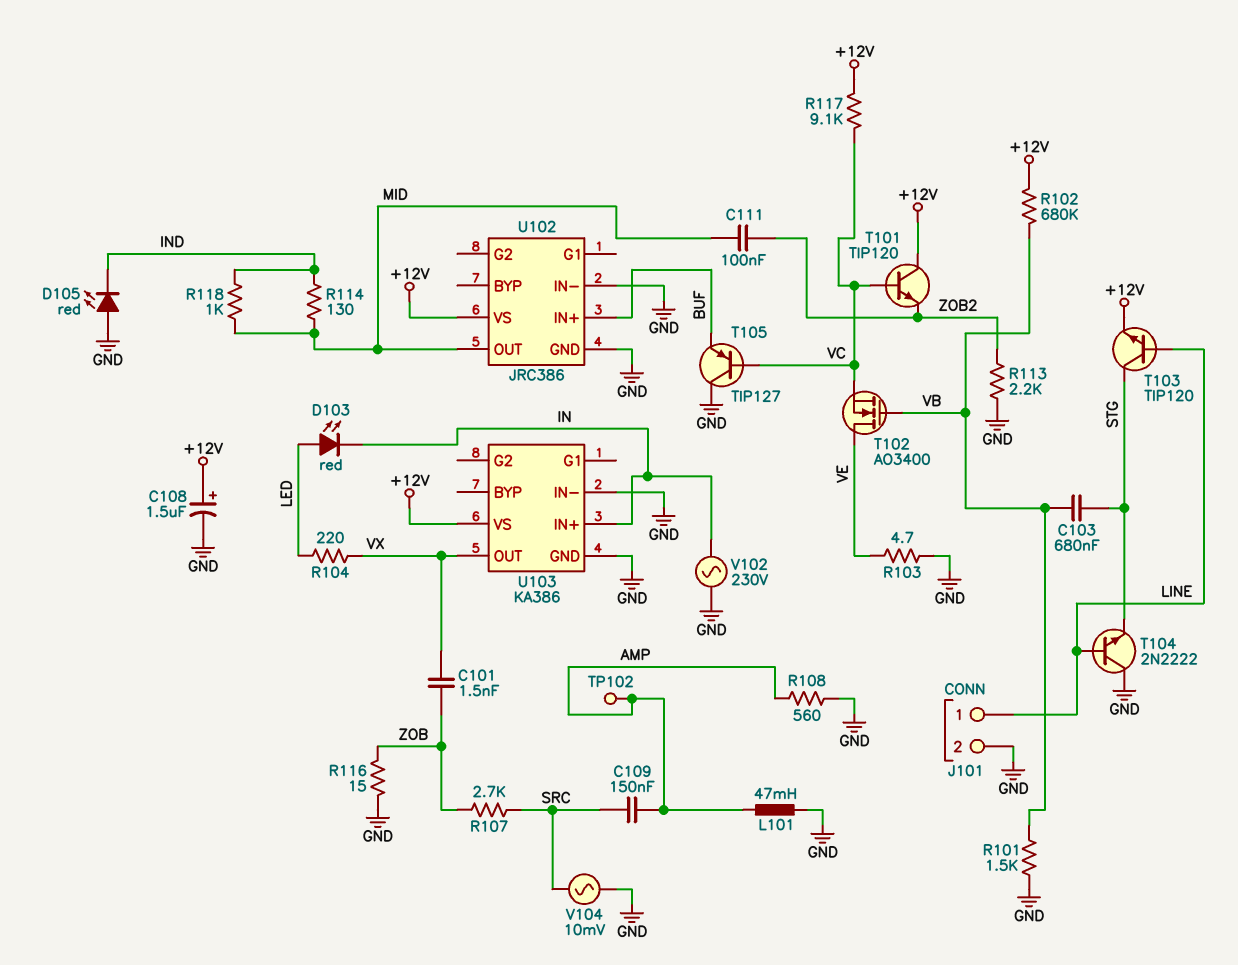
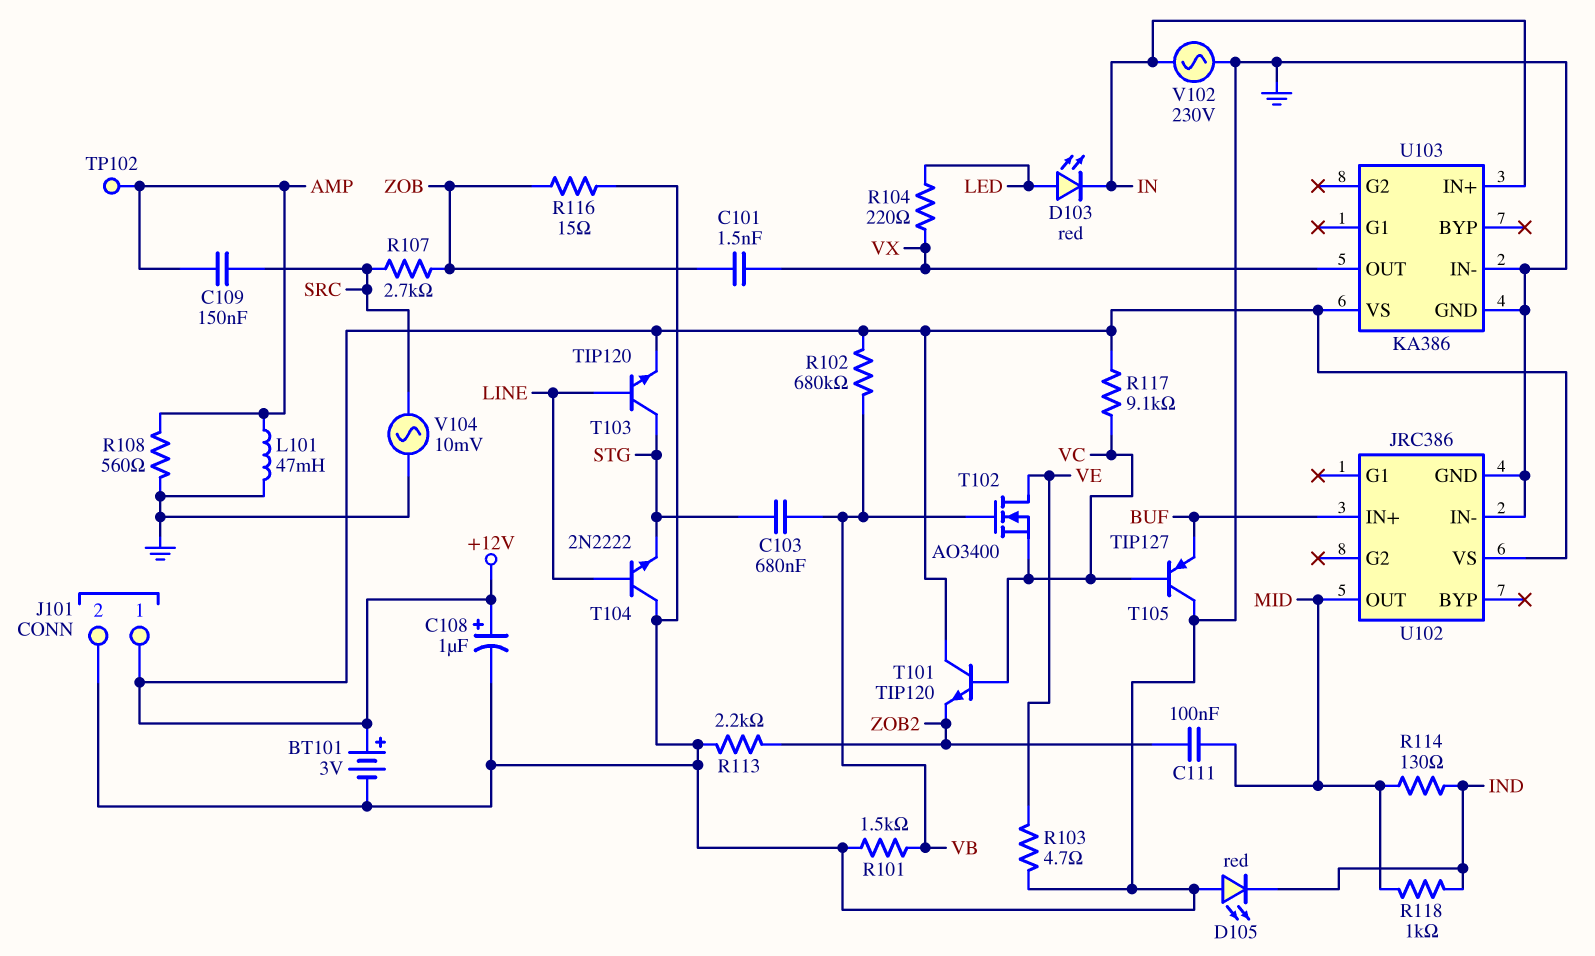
BT101: none -> 3V (plus +12V, minus GND)
C108: 1.5uF (plus +12V, minus GND) -> 1uF (plus +12V, minus GND)
J101 pin 1: LINE -> +12V

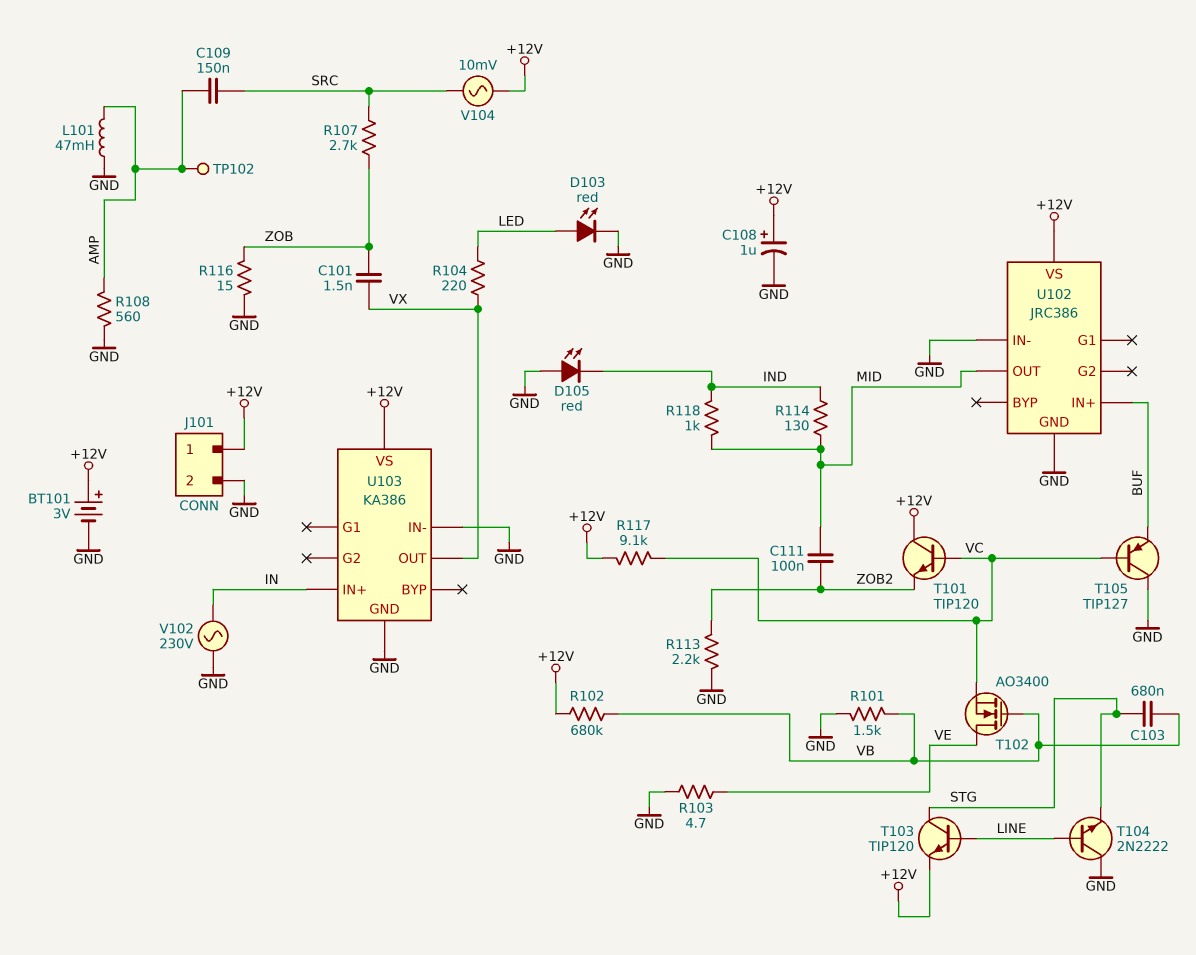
D103: LED red (A LED, K IN) -> LED red (A LED, K GND)
V104: AC 10mV (GND, SRC) -> AC 10mV (+12V, SRC)

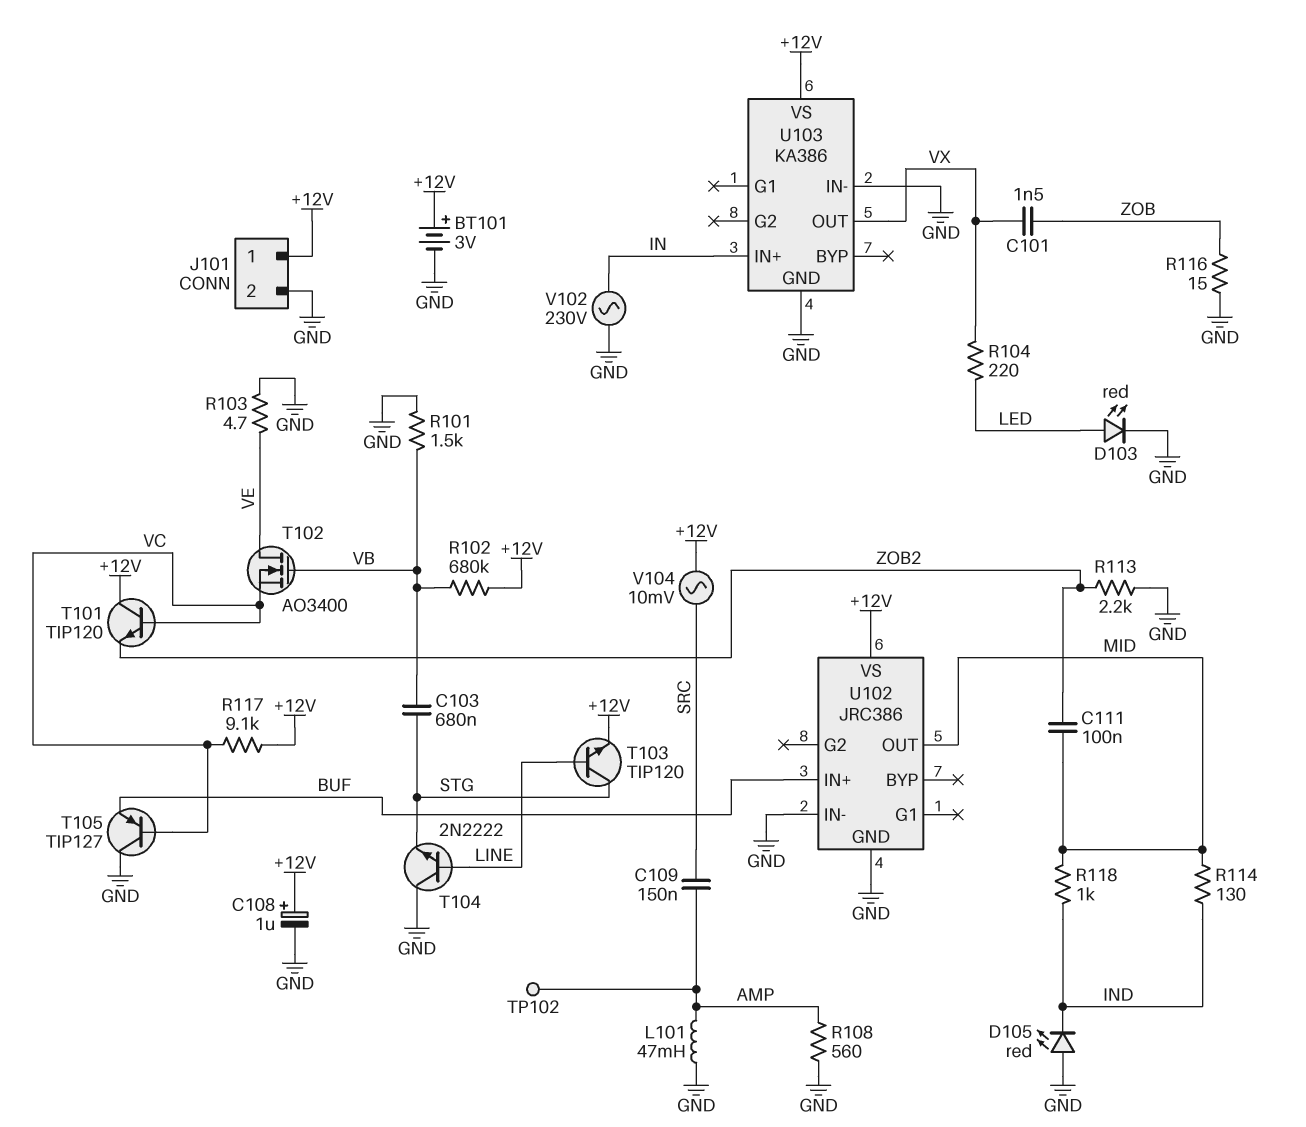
R107: 2.7k (SRC, ZOB) -> none

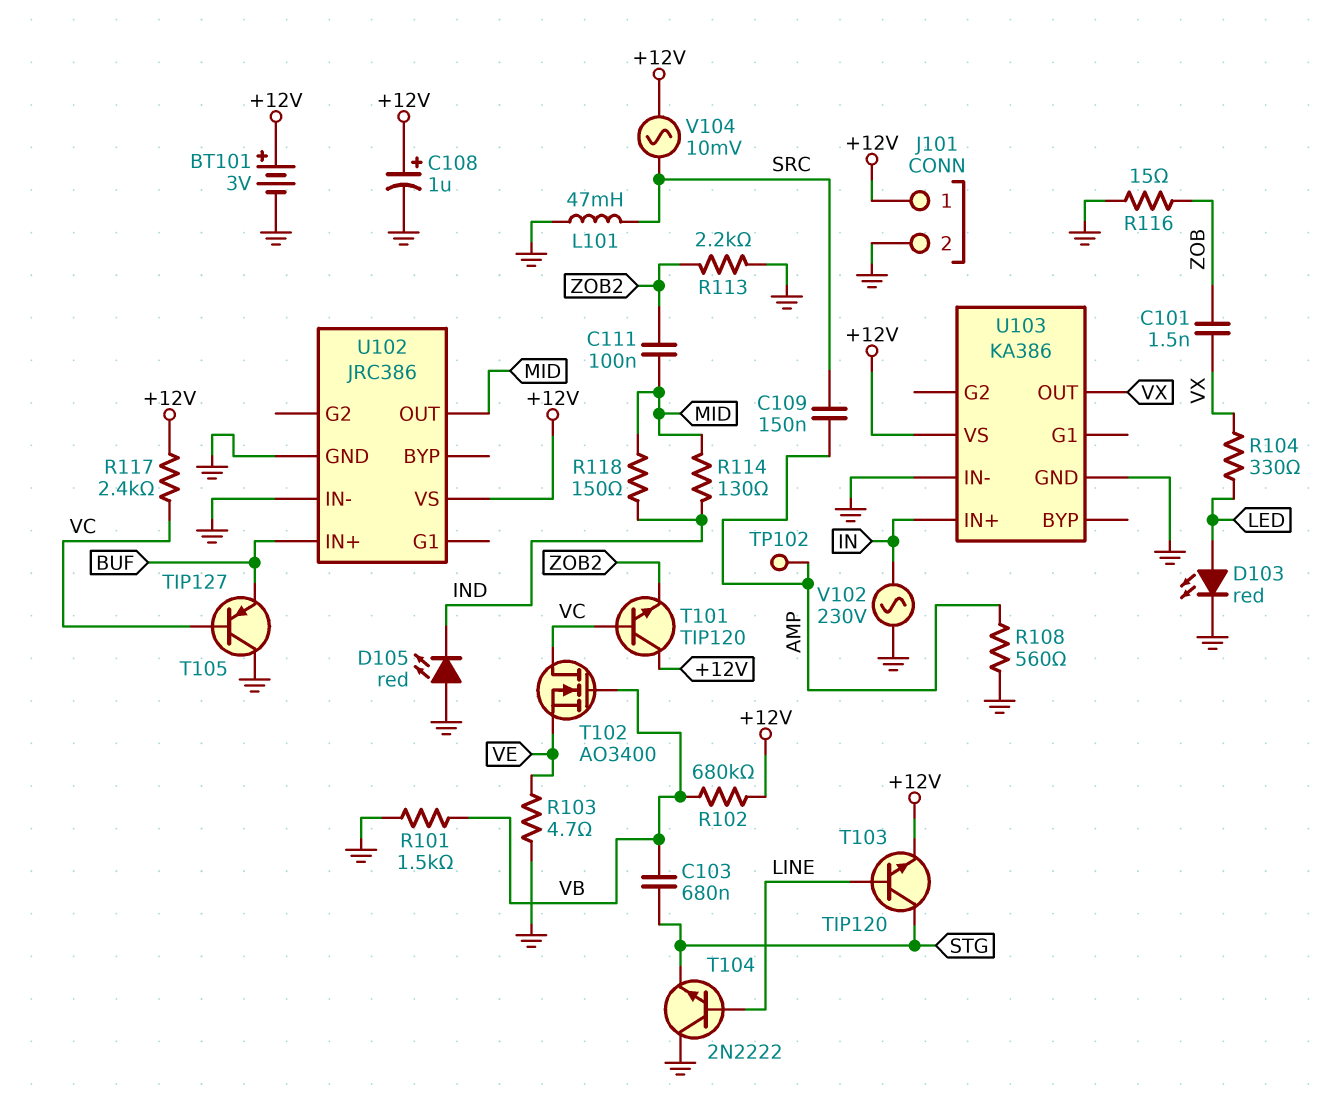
L101: 47mH (AMP, GND) -> 47mH (GND, SRC)
R104: 220 (LED, VX) -> 330 (LED, VX)
R117: 9.1k (+12V, VC) -> 2.4k (+12V, VC)
R118: 1k (IND, MID) -> 150 (IND, MID)
T102: NMOS AO3400 (G VB, D VE, S VC) -> NMOS AO3400 (G VB, D VC, S VE)

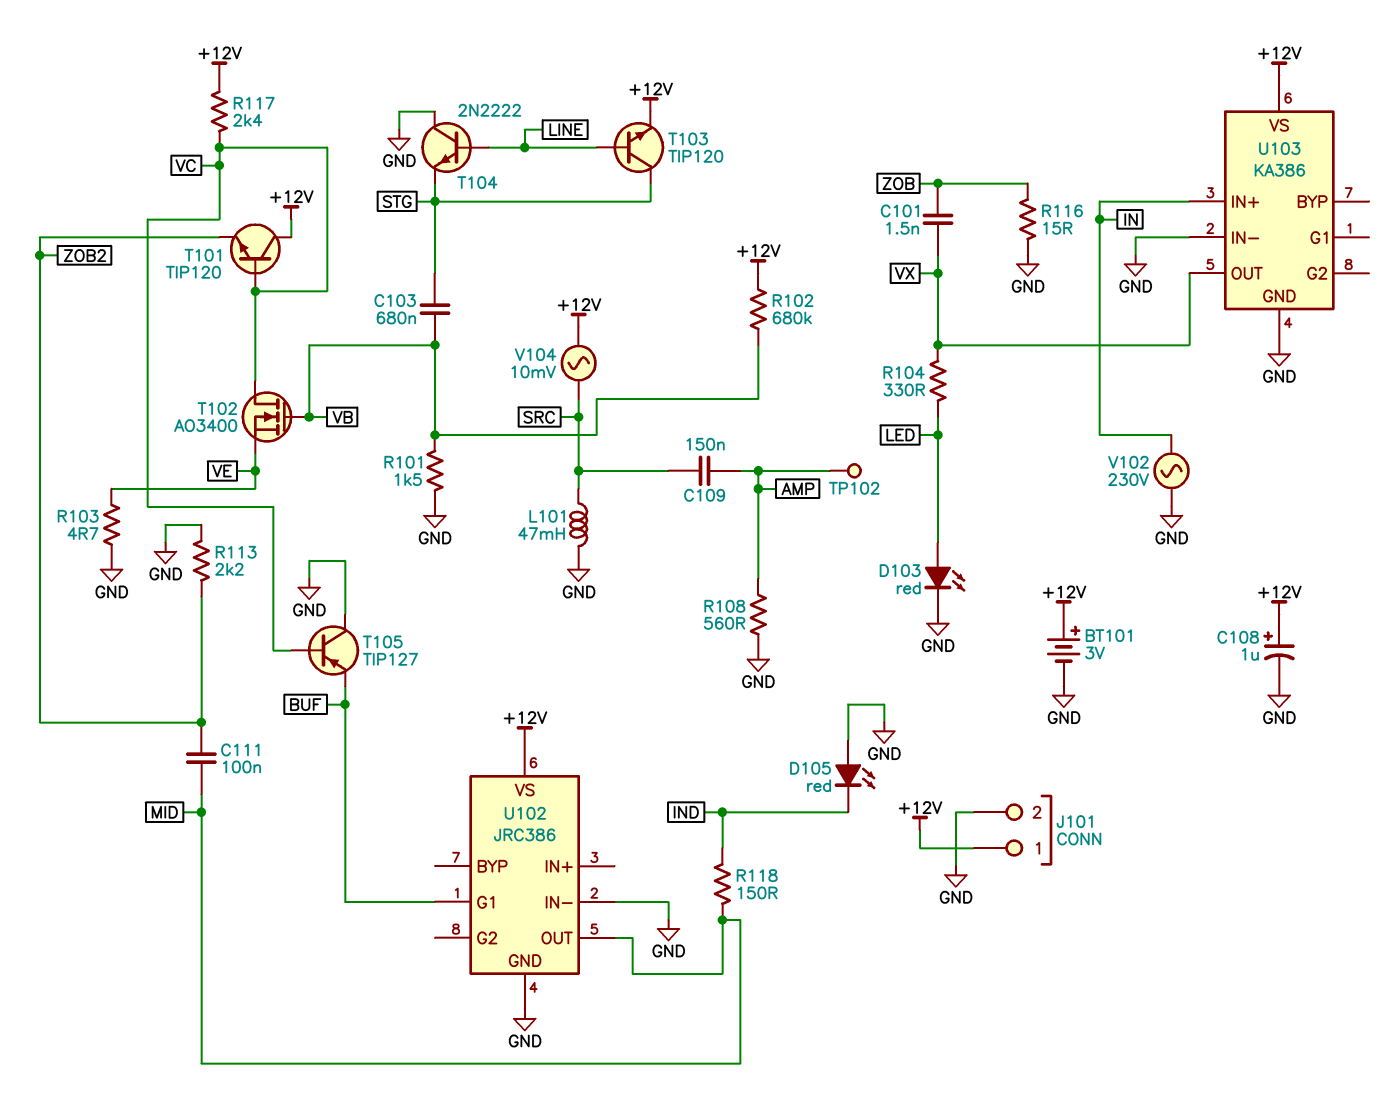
R114: 130 (IND, MID) -> none
U102 pin G1: none -> BUF
U102 pin IN+: BUF -> none

